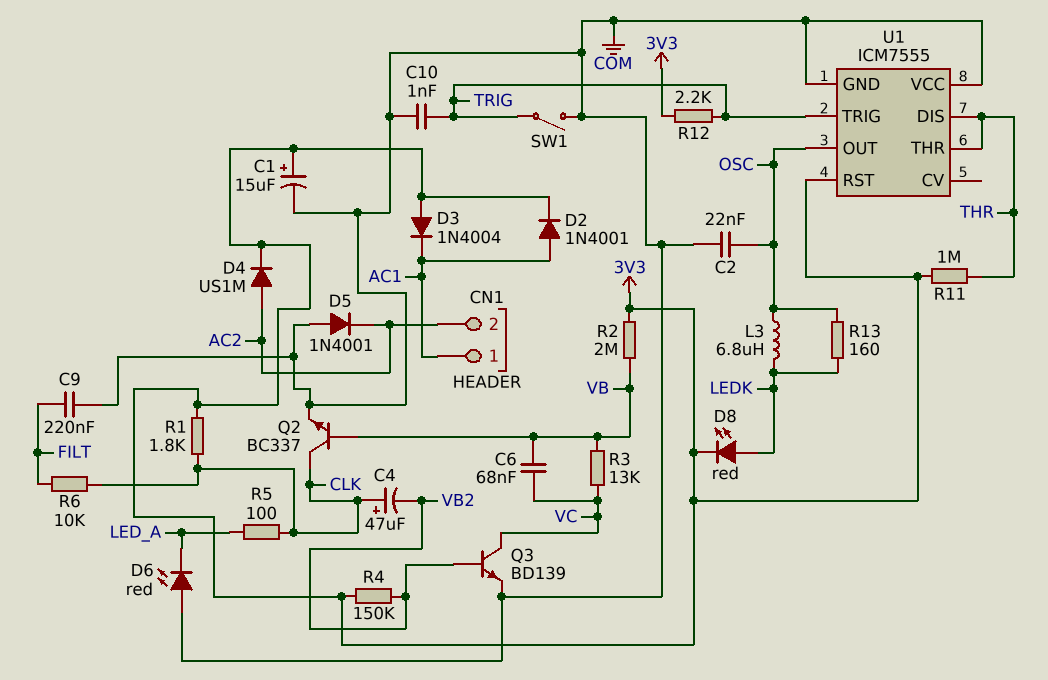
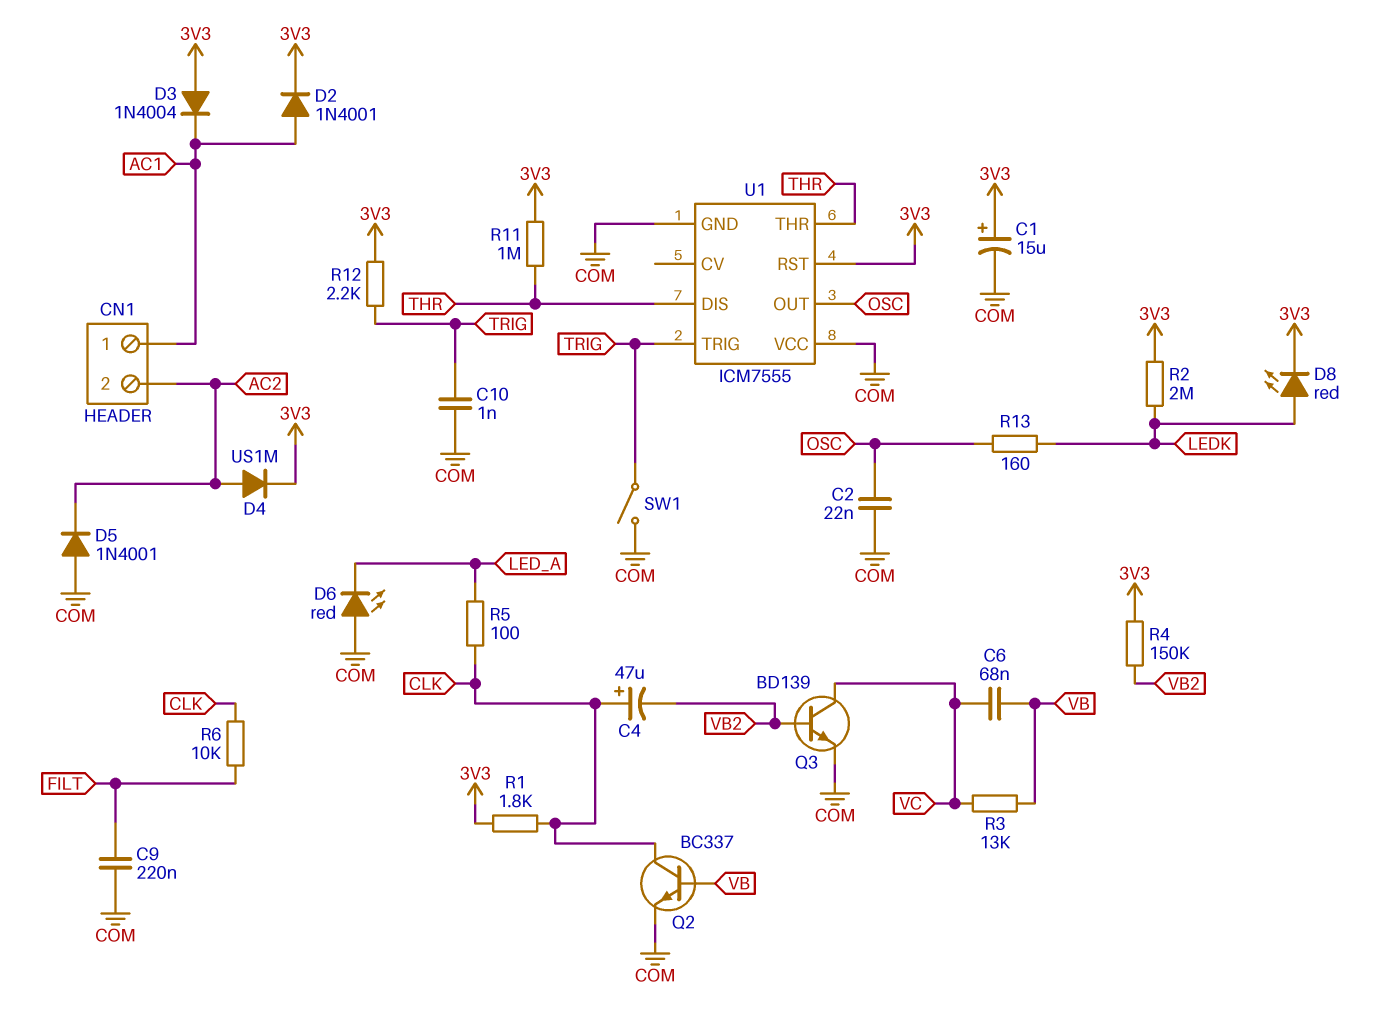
L3: 6.8uH (LEDK, OSC) -> none
R2: 2M (3V3, VB) -> 2M (3V3, LEDK)

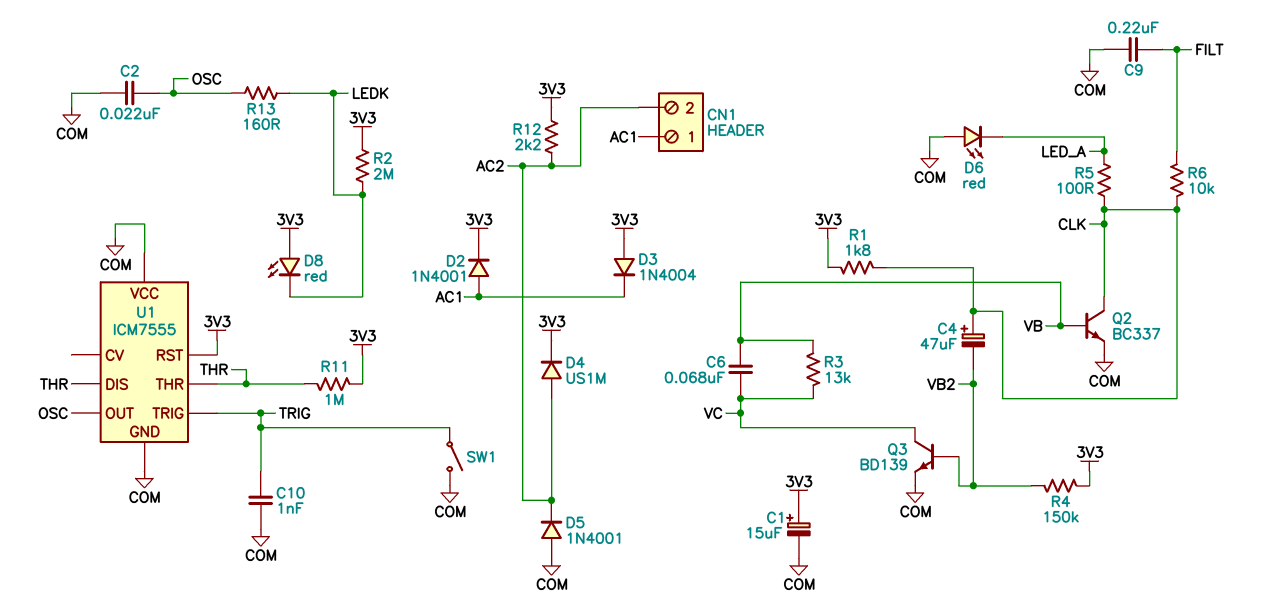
D8: LED red (A LEDK, K 3V3) -> LED red (A 3V3, K LEDK)
R12: 2.2k (3V3, TRIG) -> 2.2k (3V3, AC2)

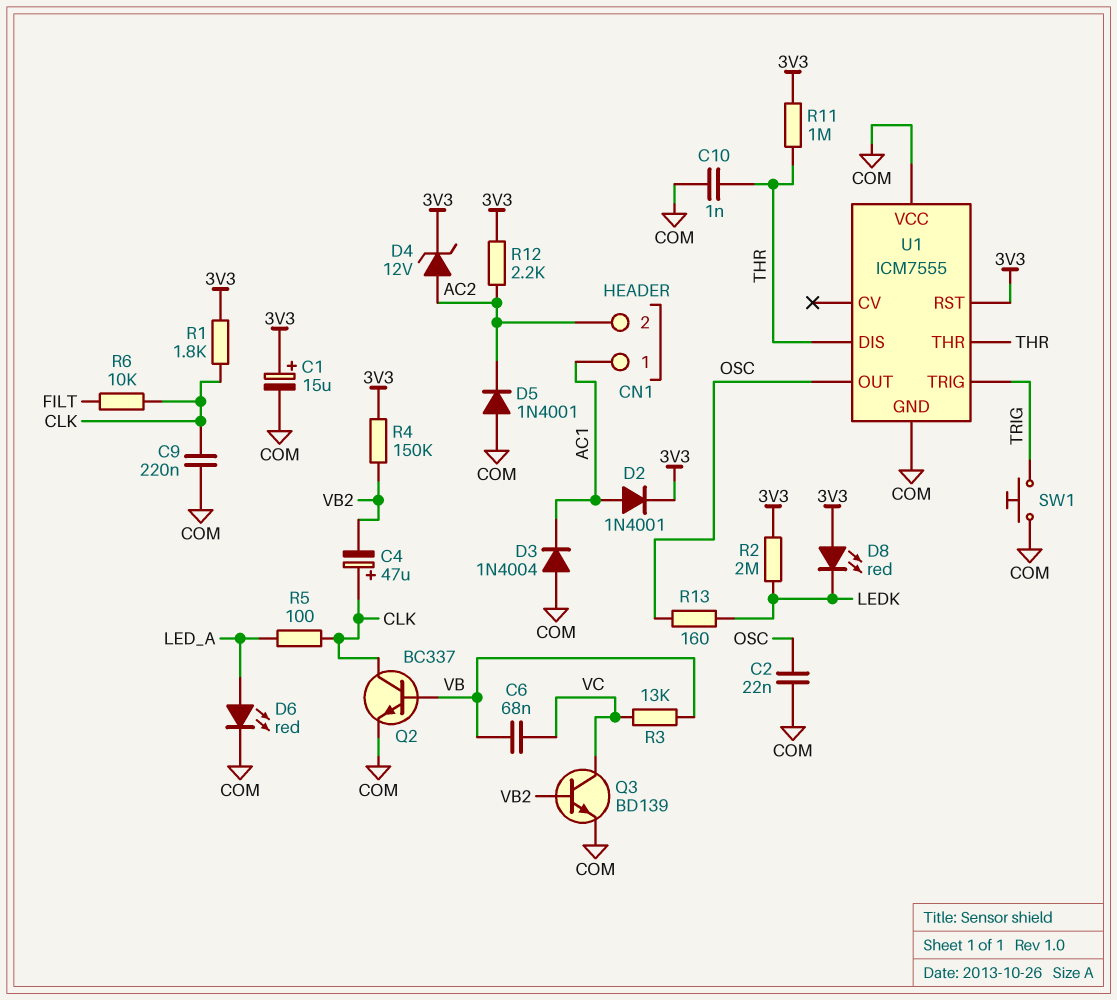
C9: 220nF (COM, FILT) -> 220nF (CLK, COM)
C10: 1nF (COM, TRIG) -> 1nF (COM, THR)
D3: diode 1N4004 (A 3V3, K AC1) -> diode 1N4004 (A COM, K AC1)
D4: diode US1M (A AC2, K 3V3) -> zener 12V (A AC2, K 3V3)
D6: LED red (A COM, K LED_A) -> LED red (A LED_A, K COM)
SW1: switch (COM, TRIG) -> button (COM, TRIG)

